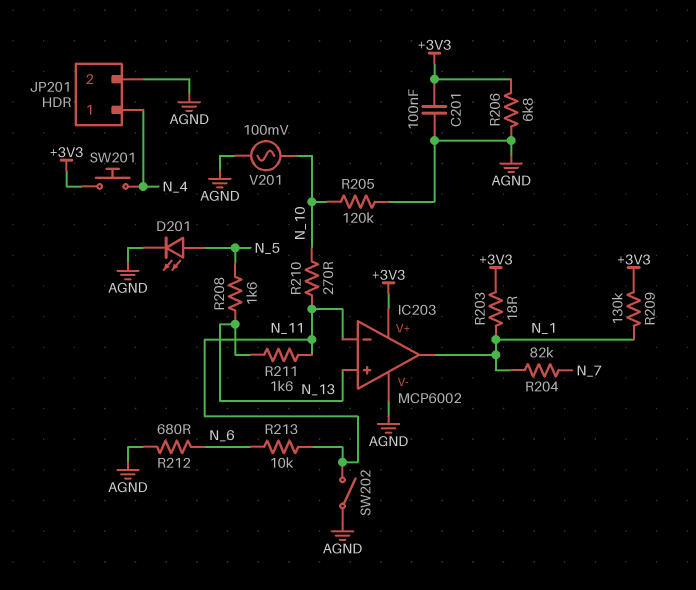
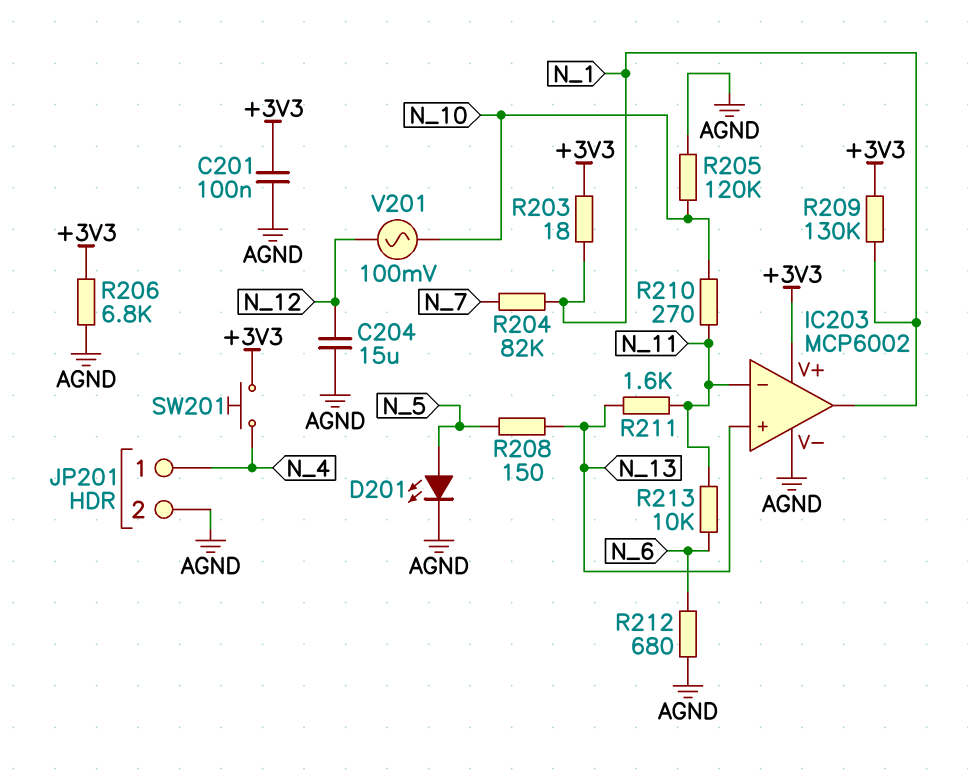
C204: none -> 15uF (AGND, N_12)
R208: 1.6k (N_5, N_13) -> 150 (N_5, N_13)
SW202: switch (AGND, N_11) -> none
V201: AC 100mV (AGND, N_10) -> AC 100mV (N_10, N_12)

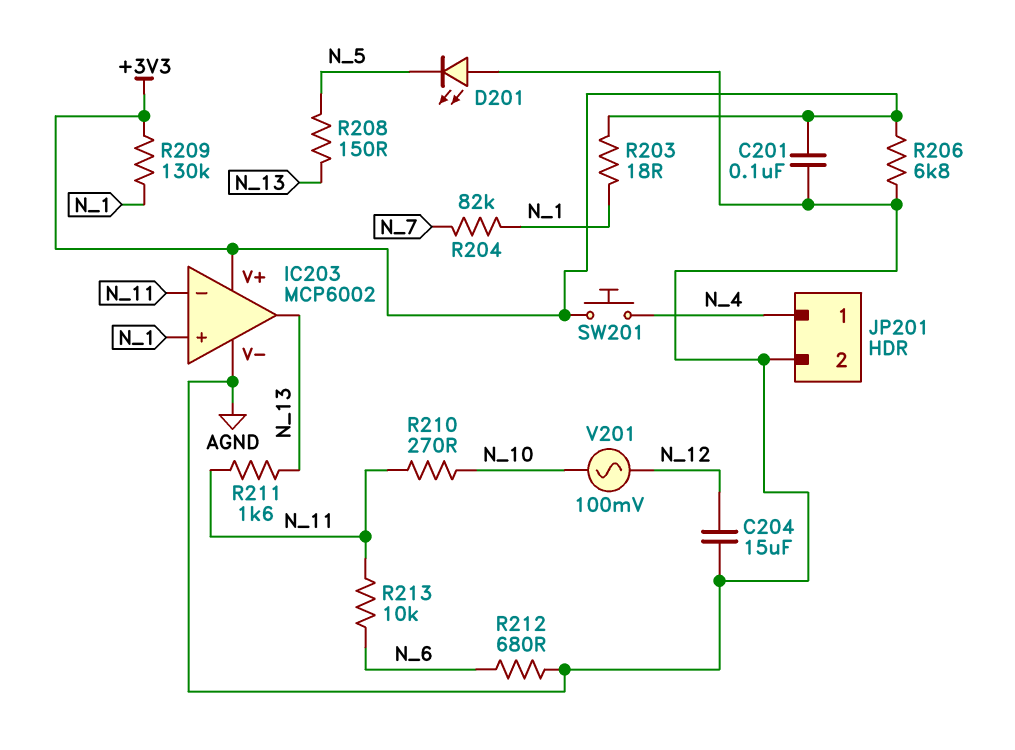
D201: LED (A N_5, K AGND) -> LED (A AGND, K N_5)
IC203 pin in+: N_13 -> N_1
IC203 pin out: N_1 -> N_13
R205: 120k (AGND, N_10) -> none

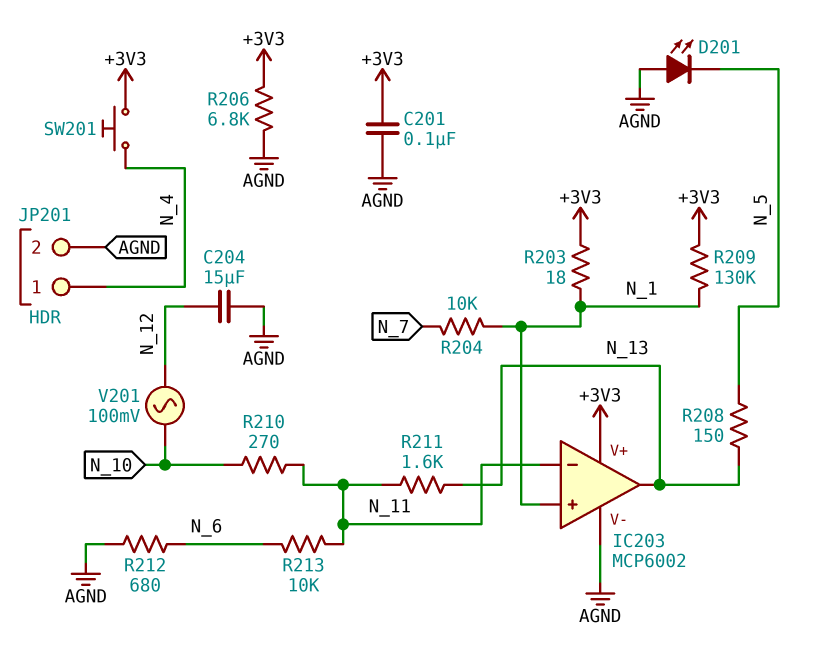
R204: 82k (N_1, N_7) -> 10k (N_1, N_7)

